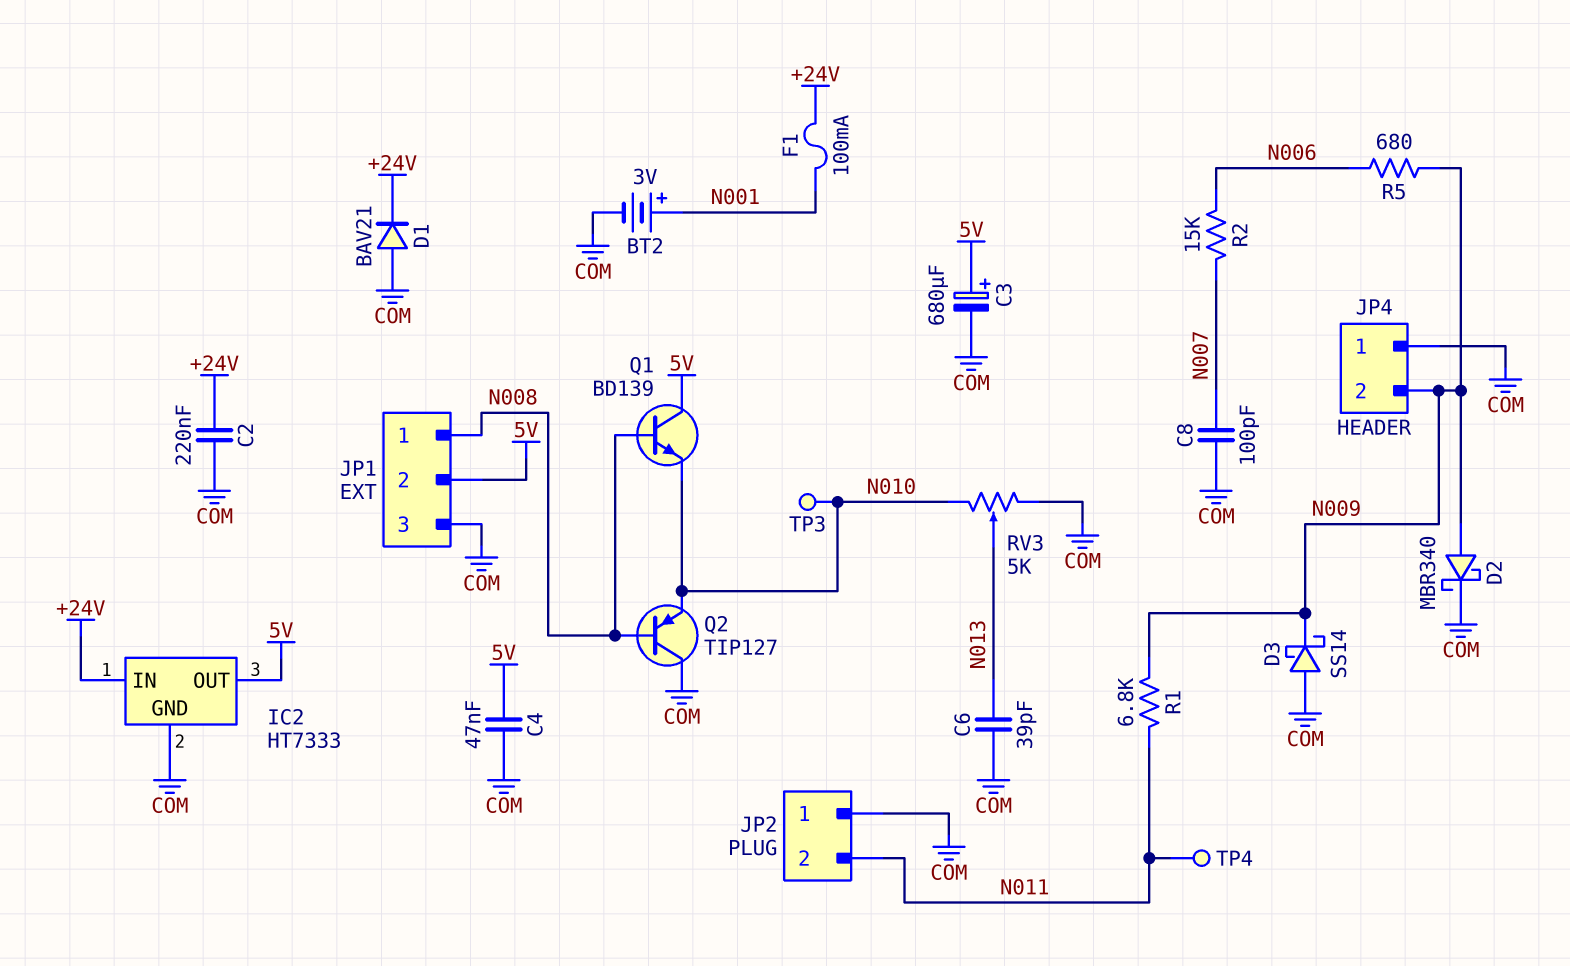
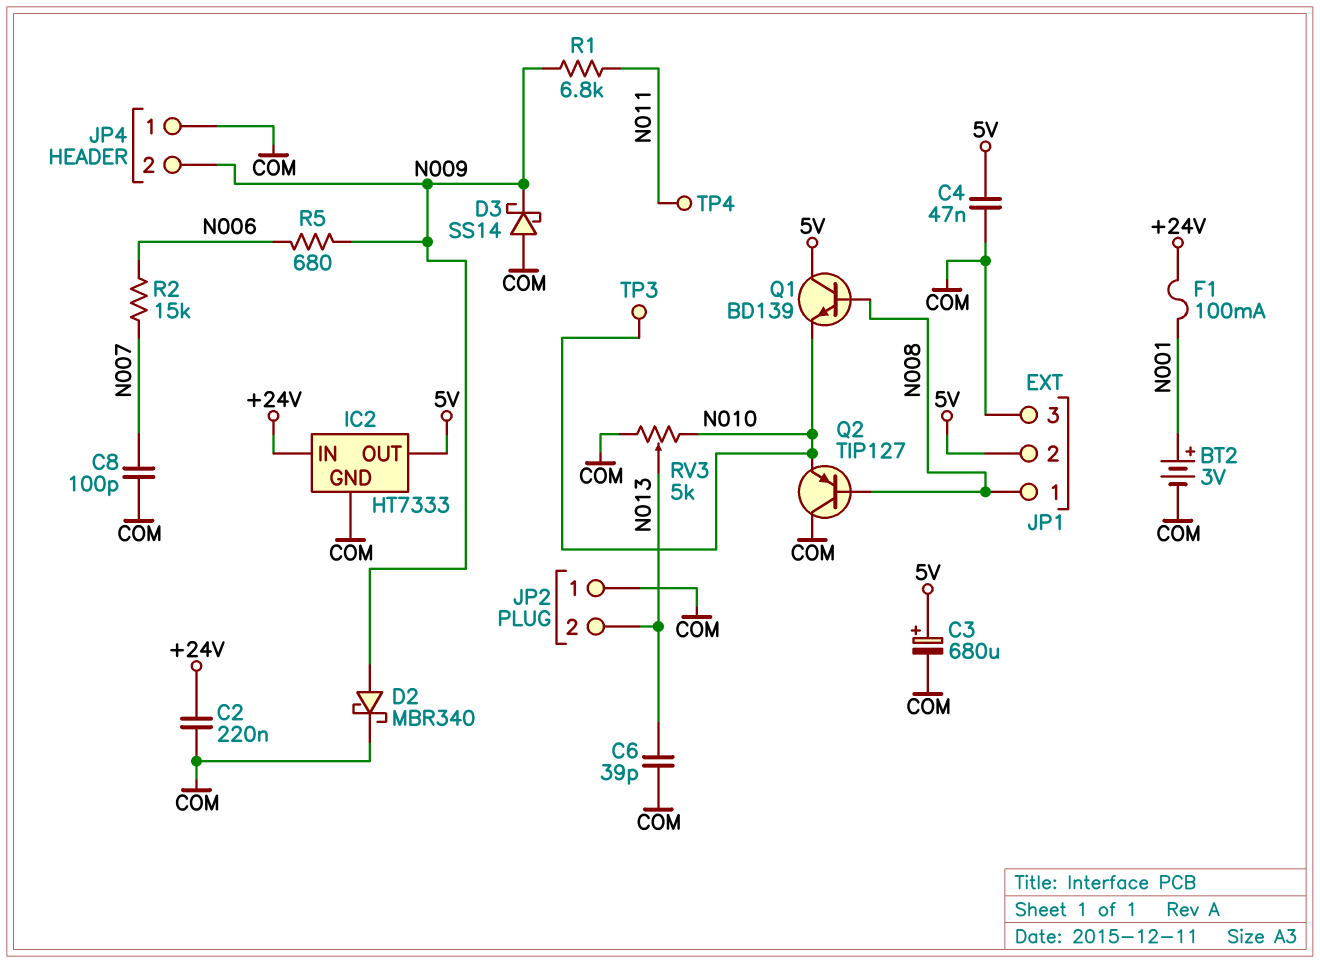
D1: diode BAV21 (A COM, K +24V) -> none
JP2 pin 2: N011 -> N013

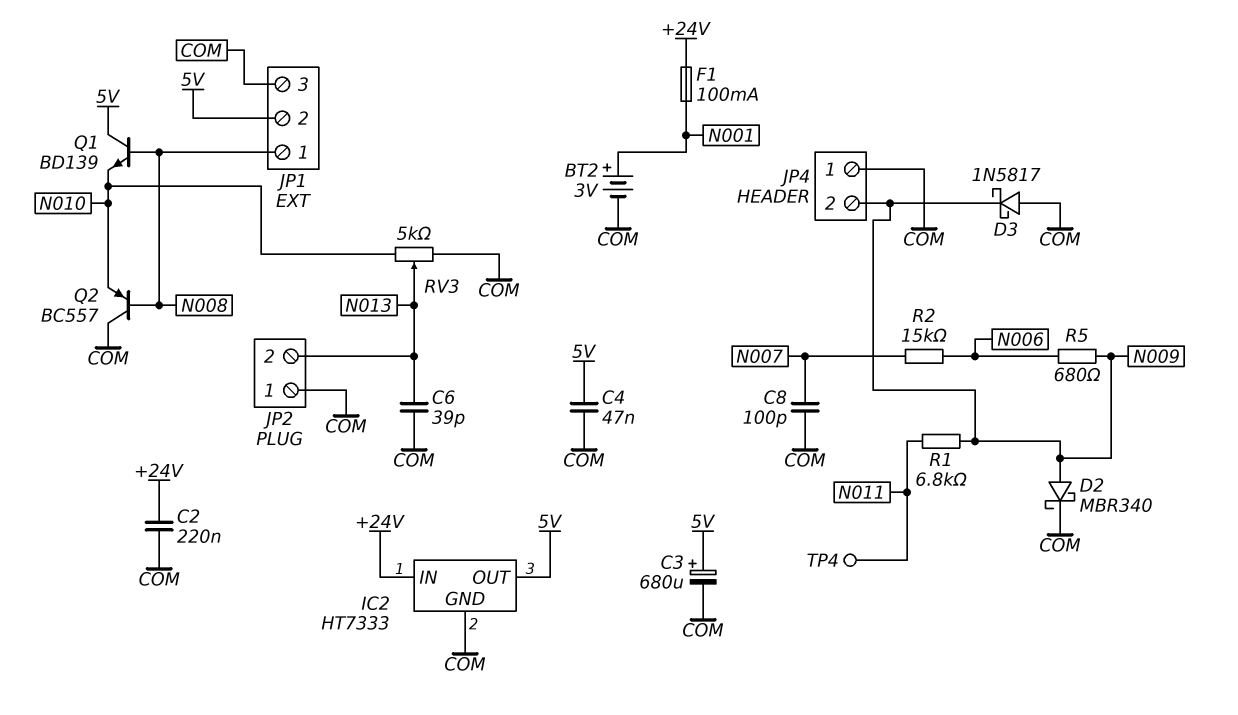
D3: schottky SS14 (A COM, K N009) -> schottky 1N5817 (A COM, K N009)
Q2: PNP TIP127 (B N008, C COM, E N010) -> PNP BC557 (B N008, C COM, E N010)
TP3: test point (N010) -> none

